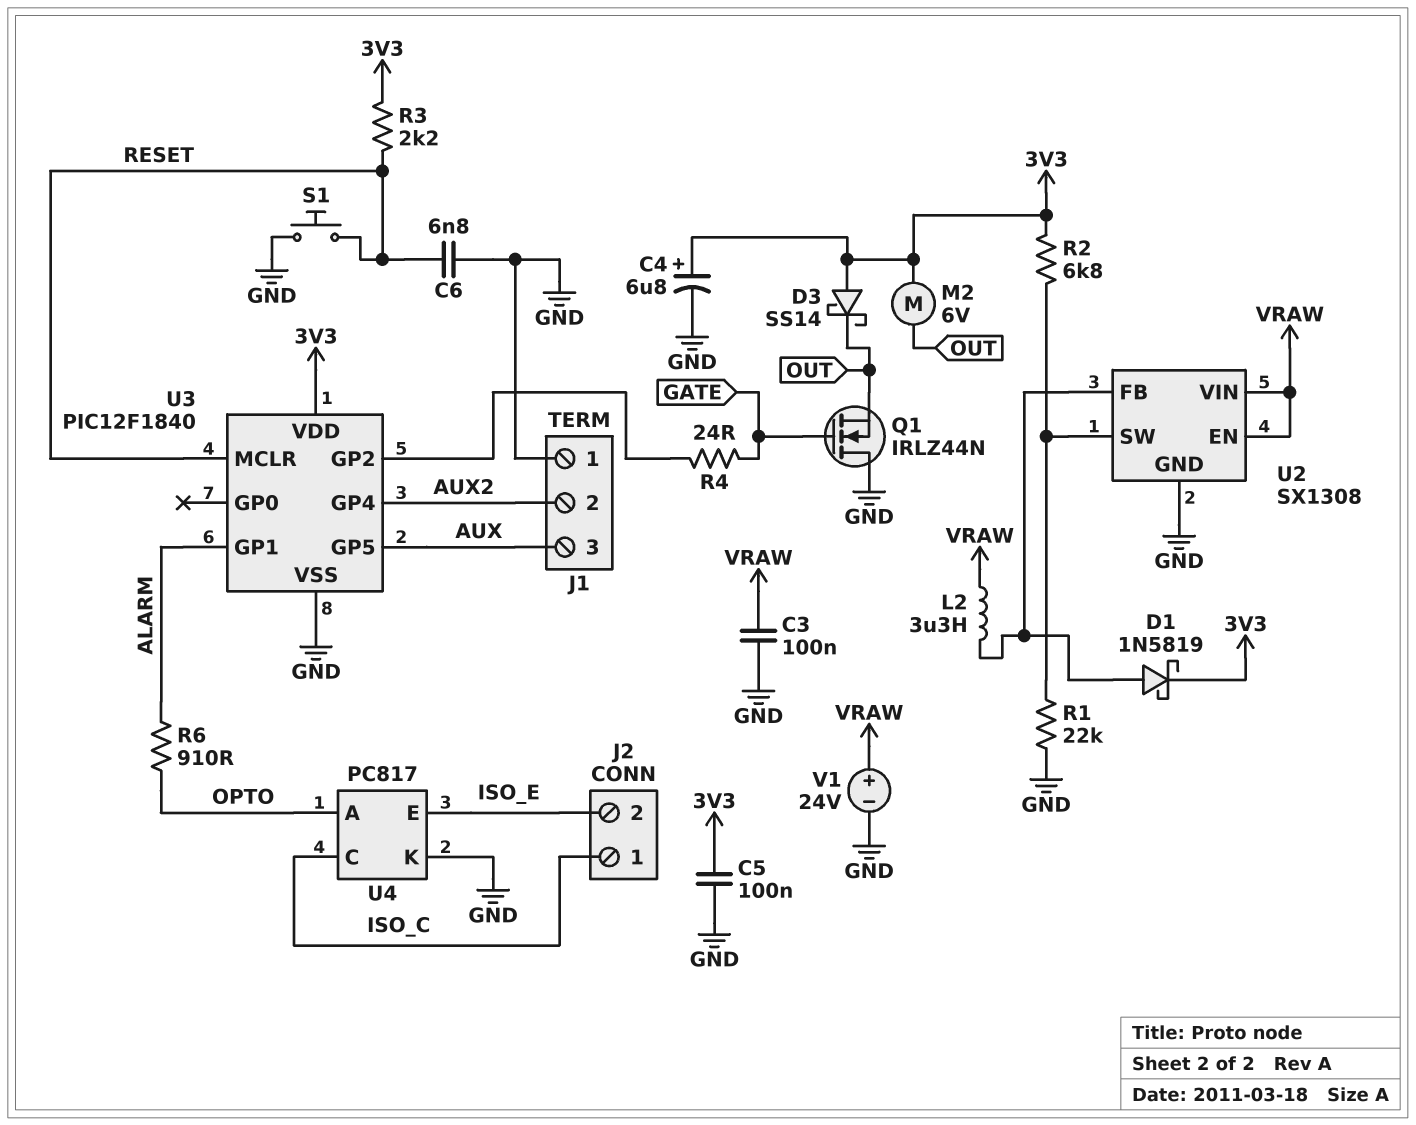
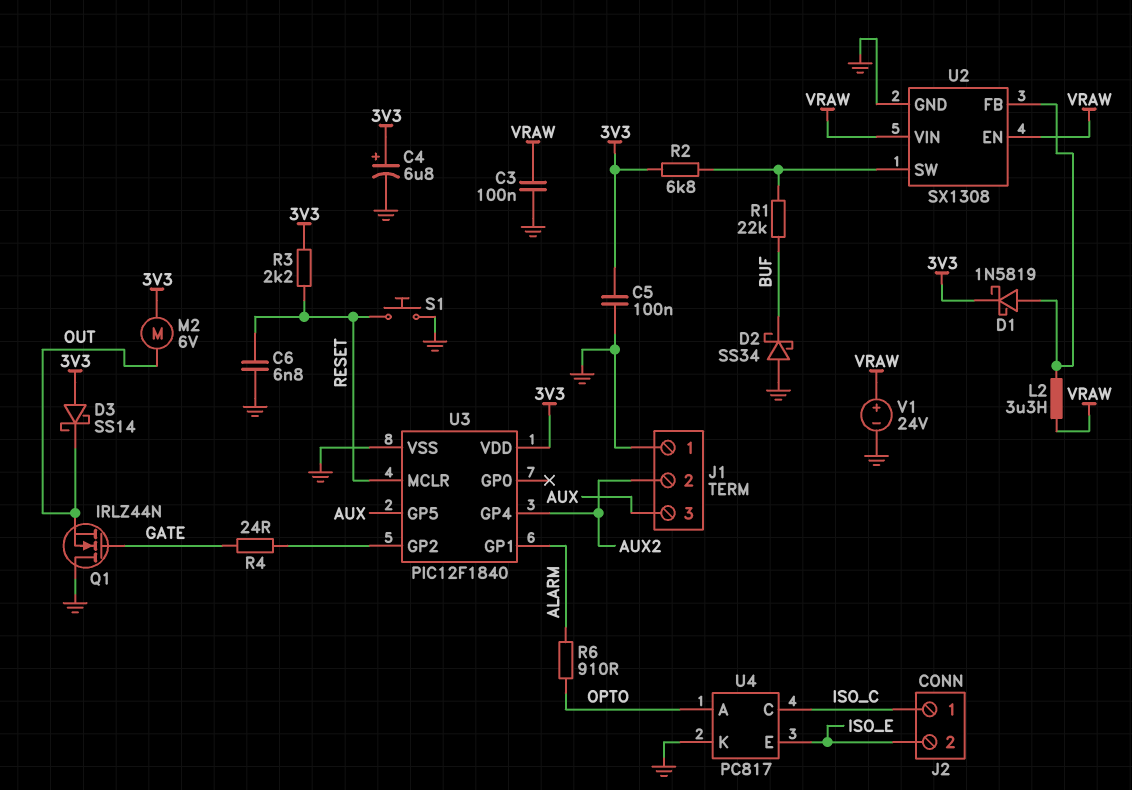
D2: none -> schottky SS34 (A GND, K BUF)
R1: 22k (GND, U2/SW) -> 22k (BUF, U2/SW)

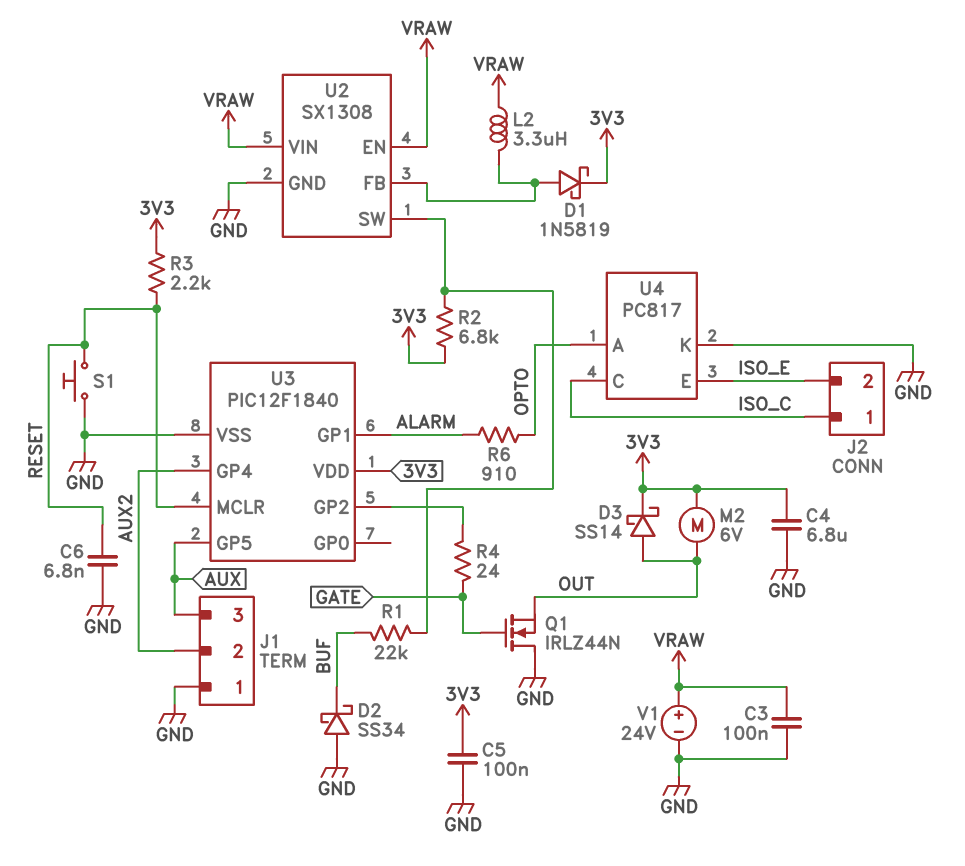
C4: 6.8uF (plus 3V3, minus GND) -> 6.8uF (3V3, GND)
D3: schottky SS14 (A 3V3, K OUT) -> schottky SS14 (A OUT, K 3V3)

